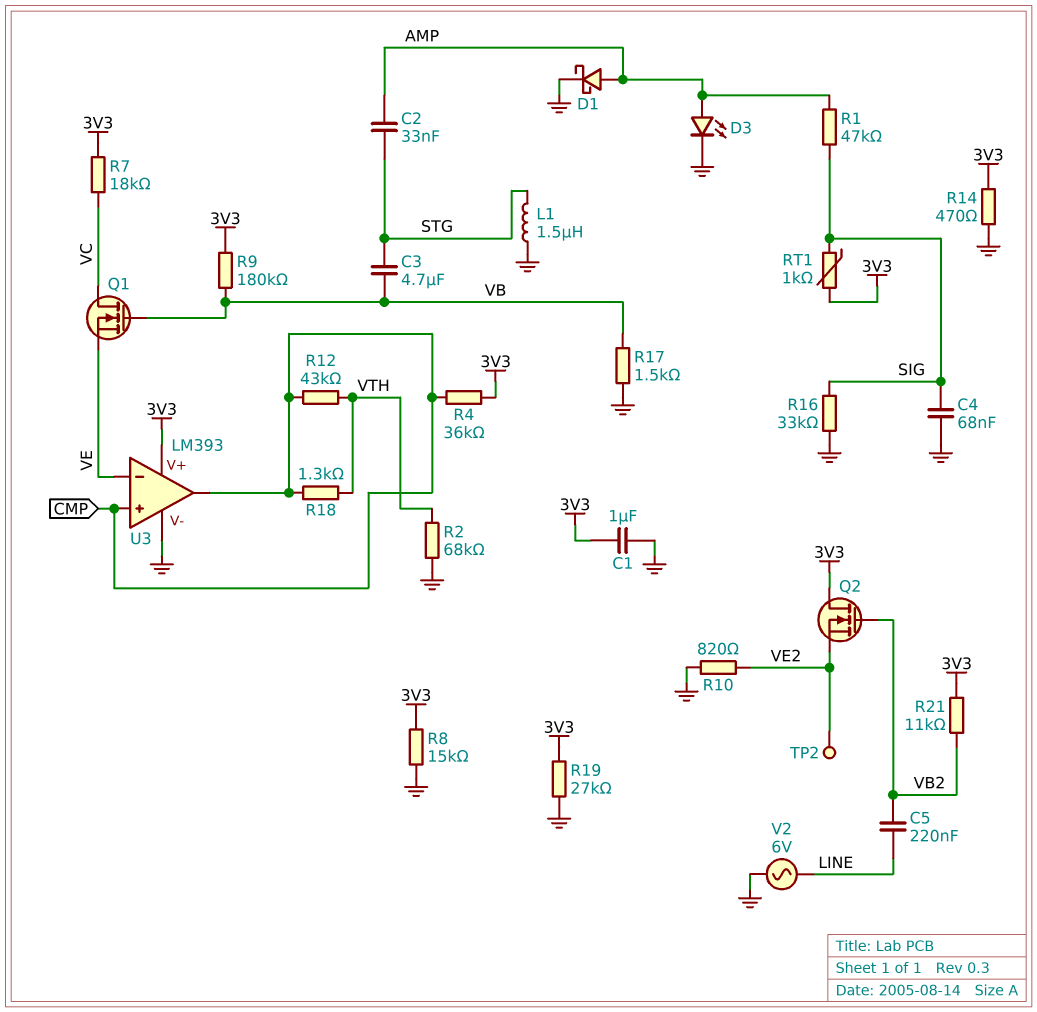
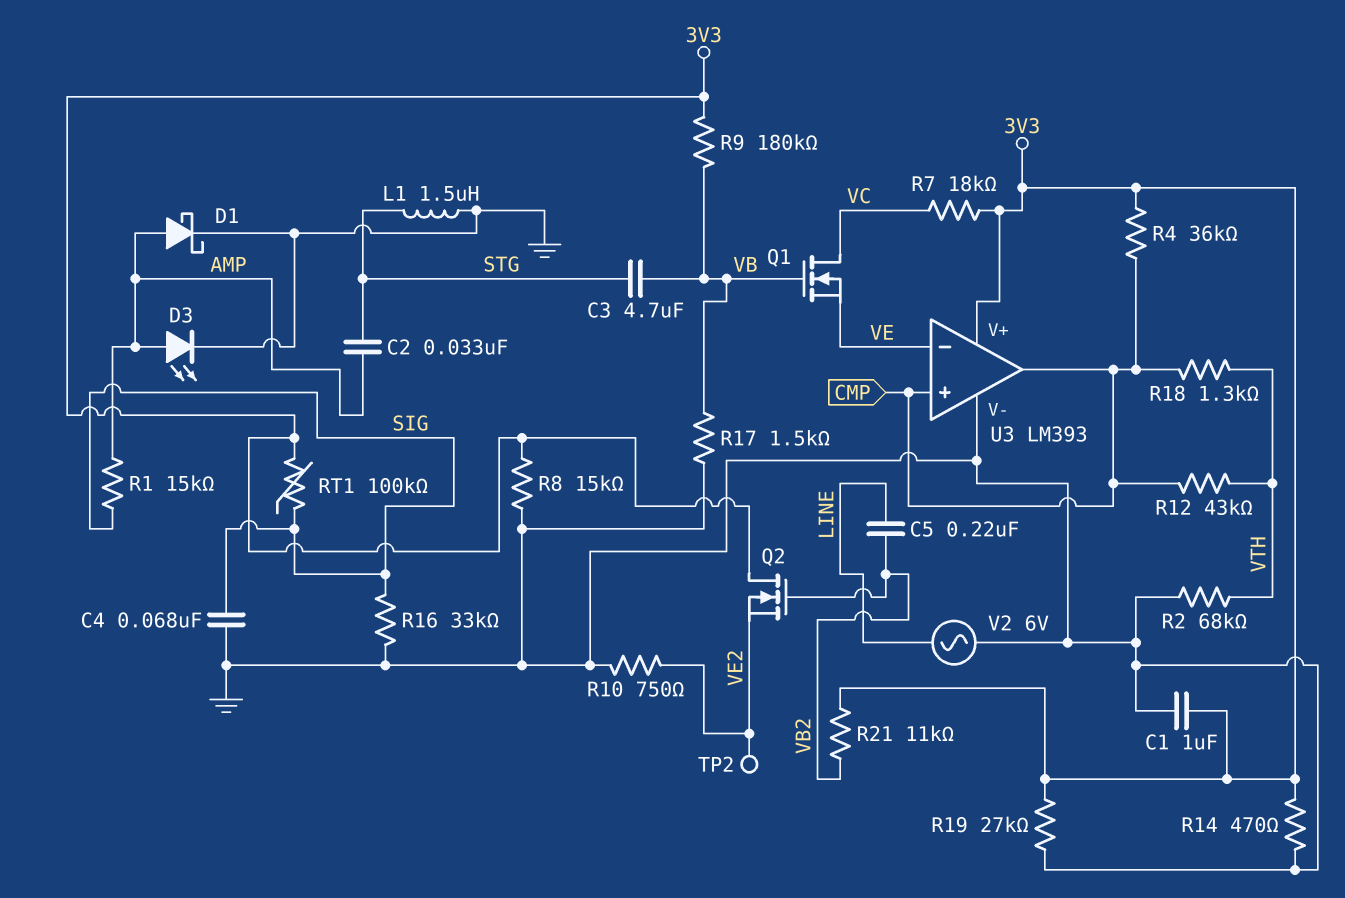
R1: 47k (AMP, SIG) -> 15k (AMP, SIG)
R10: 820 (GND, VE2) -> 750 (GND, VE2)
RT1: 1k (3V3, SIG) -> 100k (3V3, SIG)

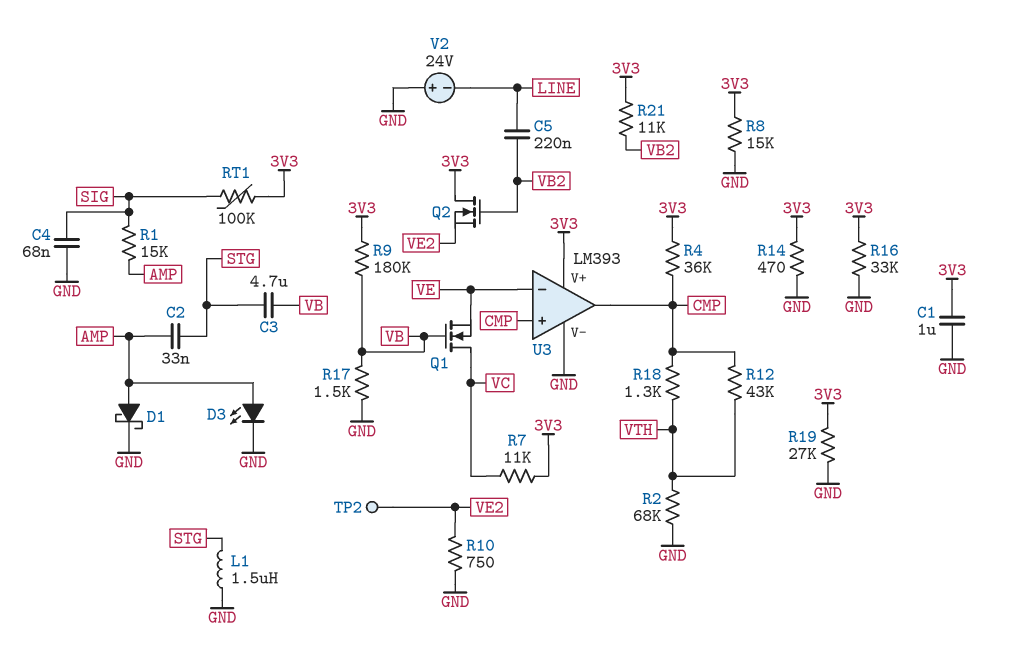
R7: 18k (3V3, VC) -> 11k (3V3, VC)
R16: 33k (GND, SIG) -> 33k (3V3, GND)
V2: AC 6V (GND, LINE) -> 24V (plus GND, minus LINE)

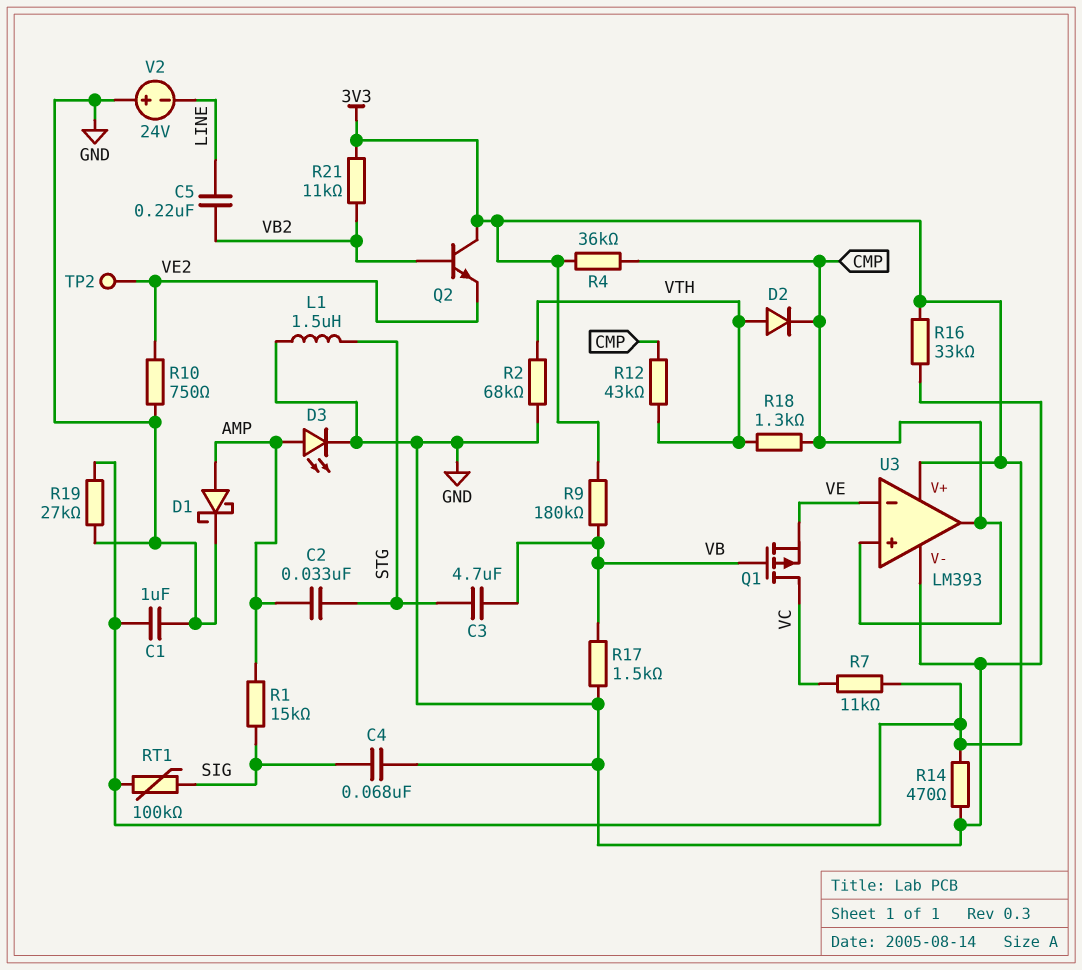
D2: none -> diode (A VTH, K CMP)
Q1: NMOS (G VB, D VC, S VE) -> PMOS (G VB, D VC, S VE)
Q2: NMOS (G VB2, D 3V3, S VE2) -> NPN (B VB2, C 3V3, E VE2)
R8: 15k (3V3, GND) -> none

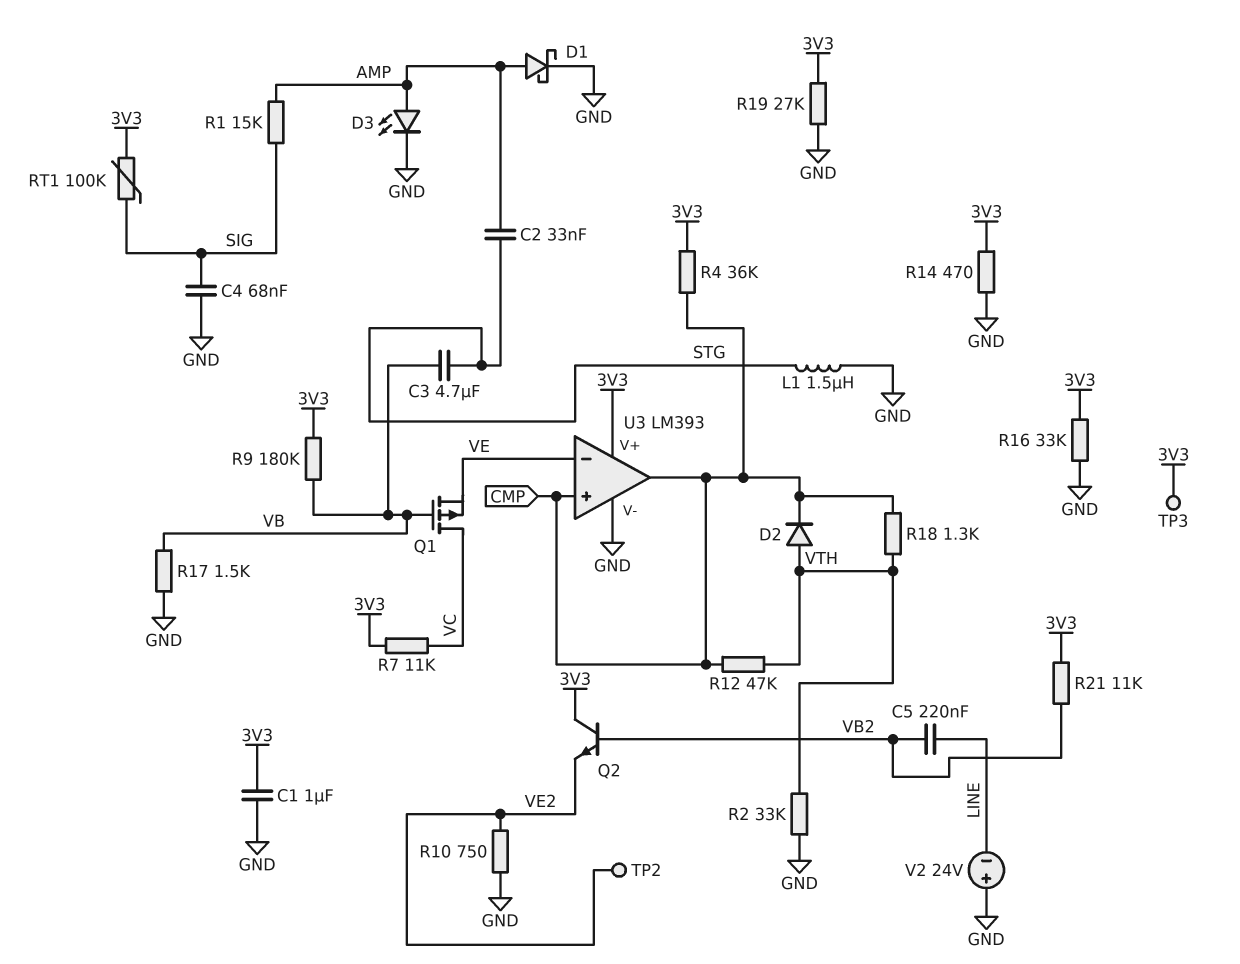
R2: 68k (GND, VTH) -> 33k (GND, VTH)
R12: 43k (CMP, VTH) -> 47k (CMP, VTH)
TP3: none -> test point (3V3)

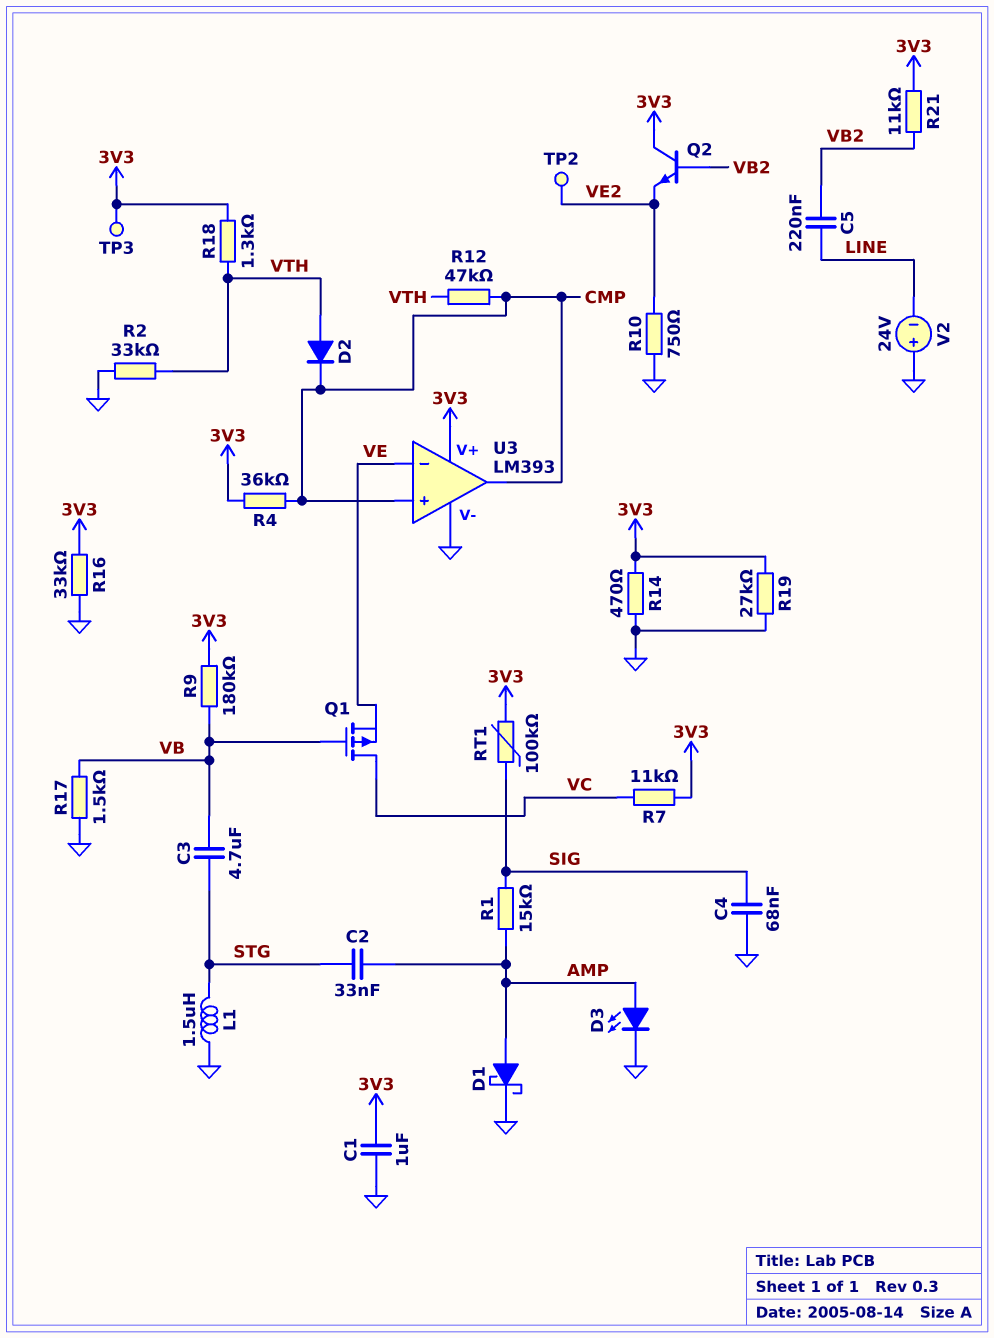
R18: 1.3k (CMP, VTH) -> 1.3k (3V3, VTH)

